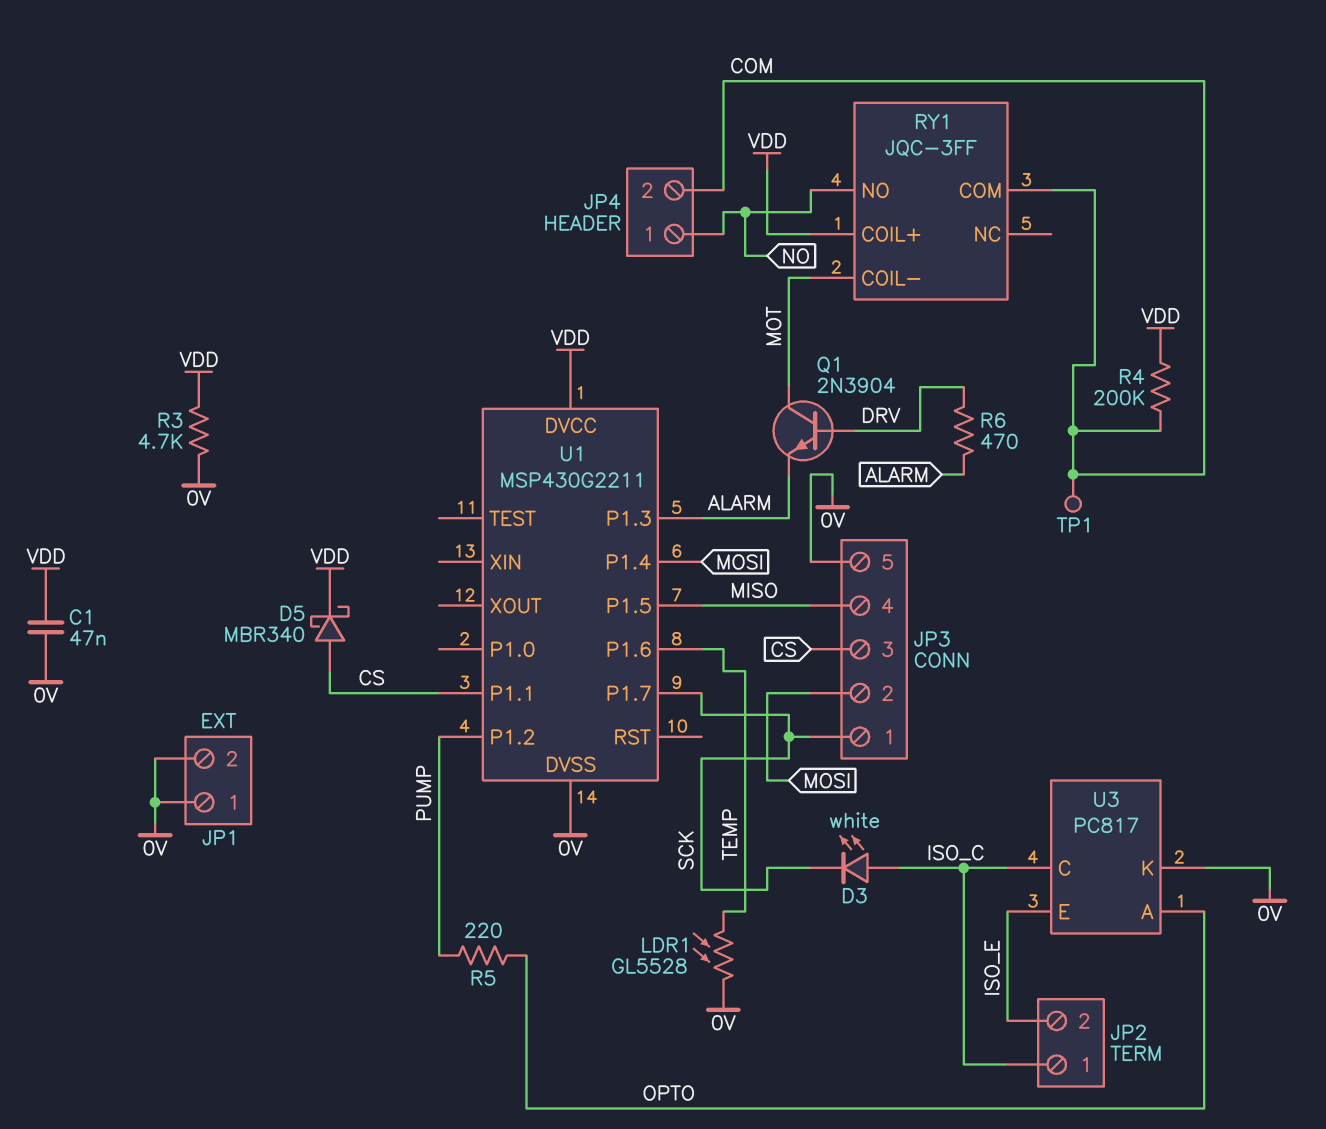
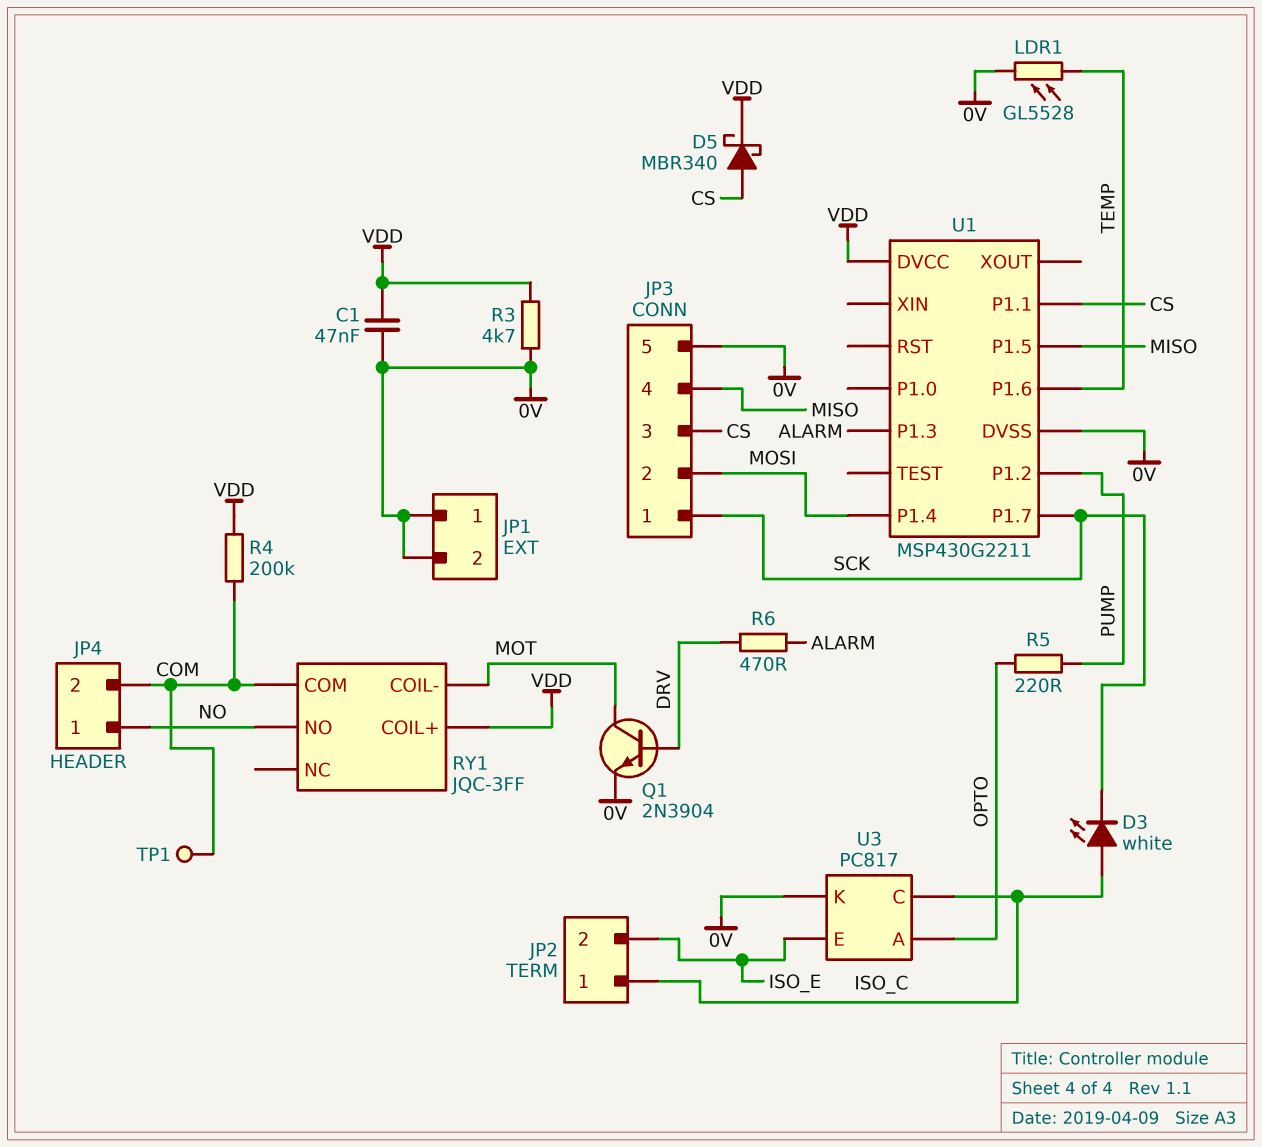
Q1: NPN 2N3904 (B DRV, C MOT, E ALARM) -> NPN 2N3904 (B DRV, C MOT, E 0V)

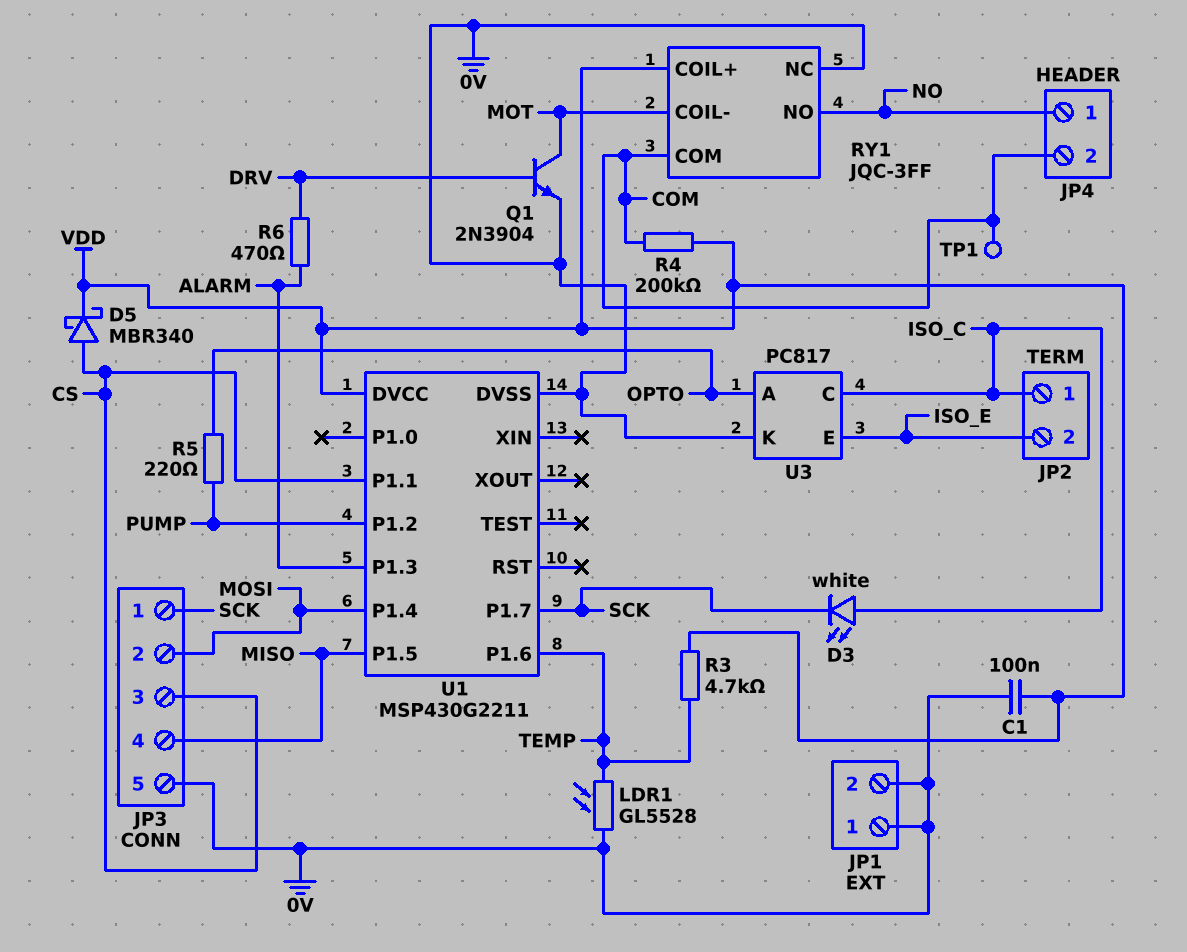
C1: 47nF (0V, VDD) -> 100nF (0V, VDD)
R3: 4.7k (0V, VDD) -> 4.7k (TEMP, VDD)
RY1 pin NC: none -> 0V

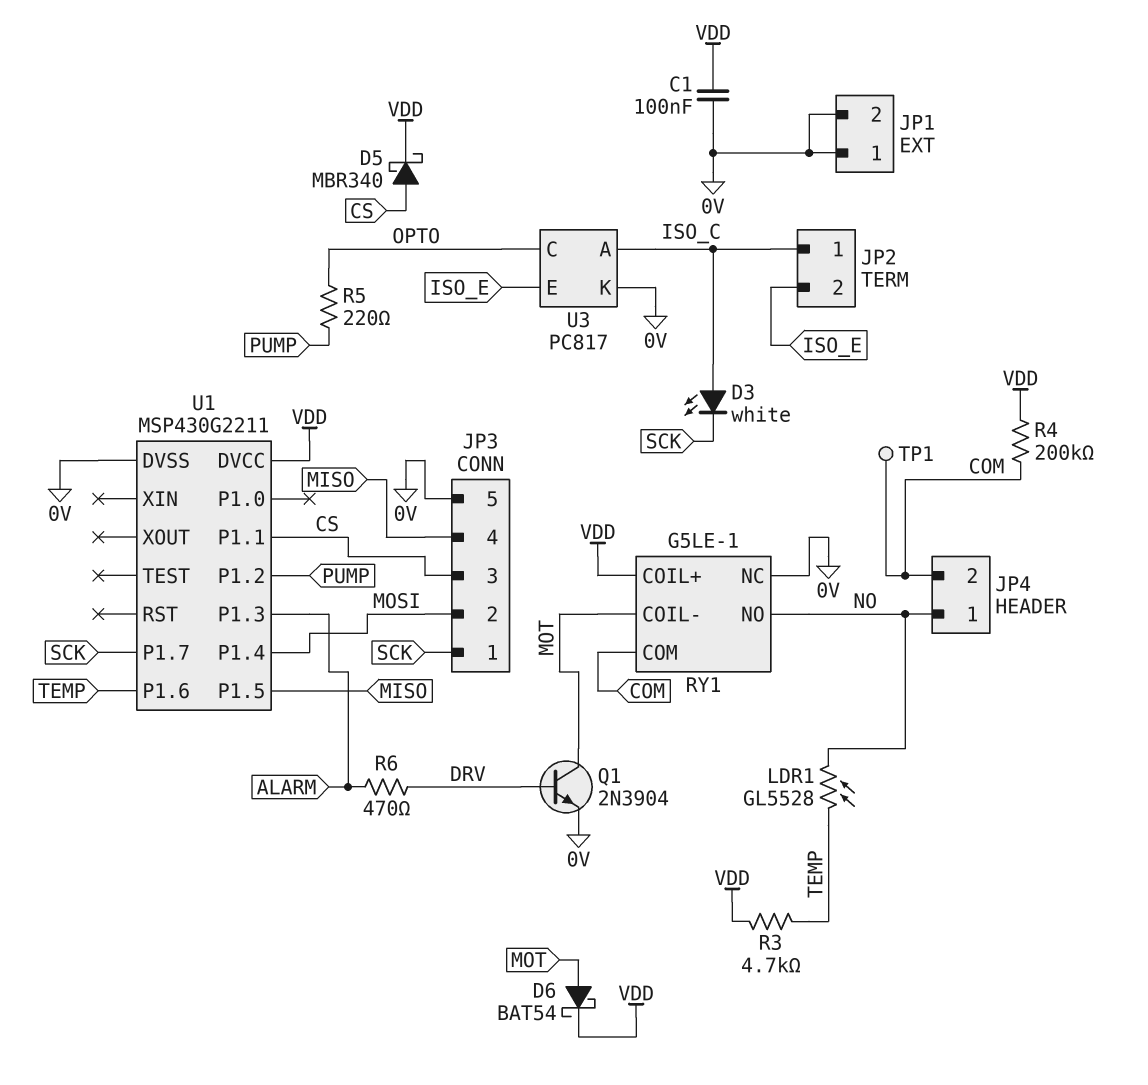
D6: none -> schottky BAT54 (A MOT, K VDD)
LDR1: GL5528 (0V, TEMP) -> GL5528 (NO, TEMP)
RY1: JQC-3FF -> G5LE-1
U3 pin A: OPTO -> ISO_C
U3 pin C: ISO_C -> OPTO

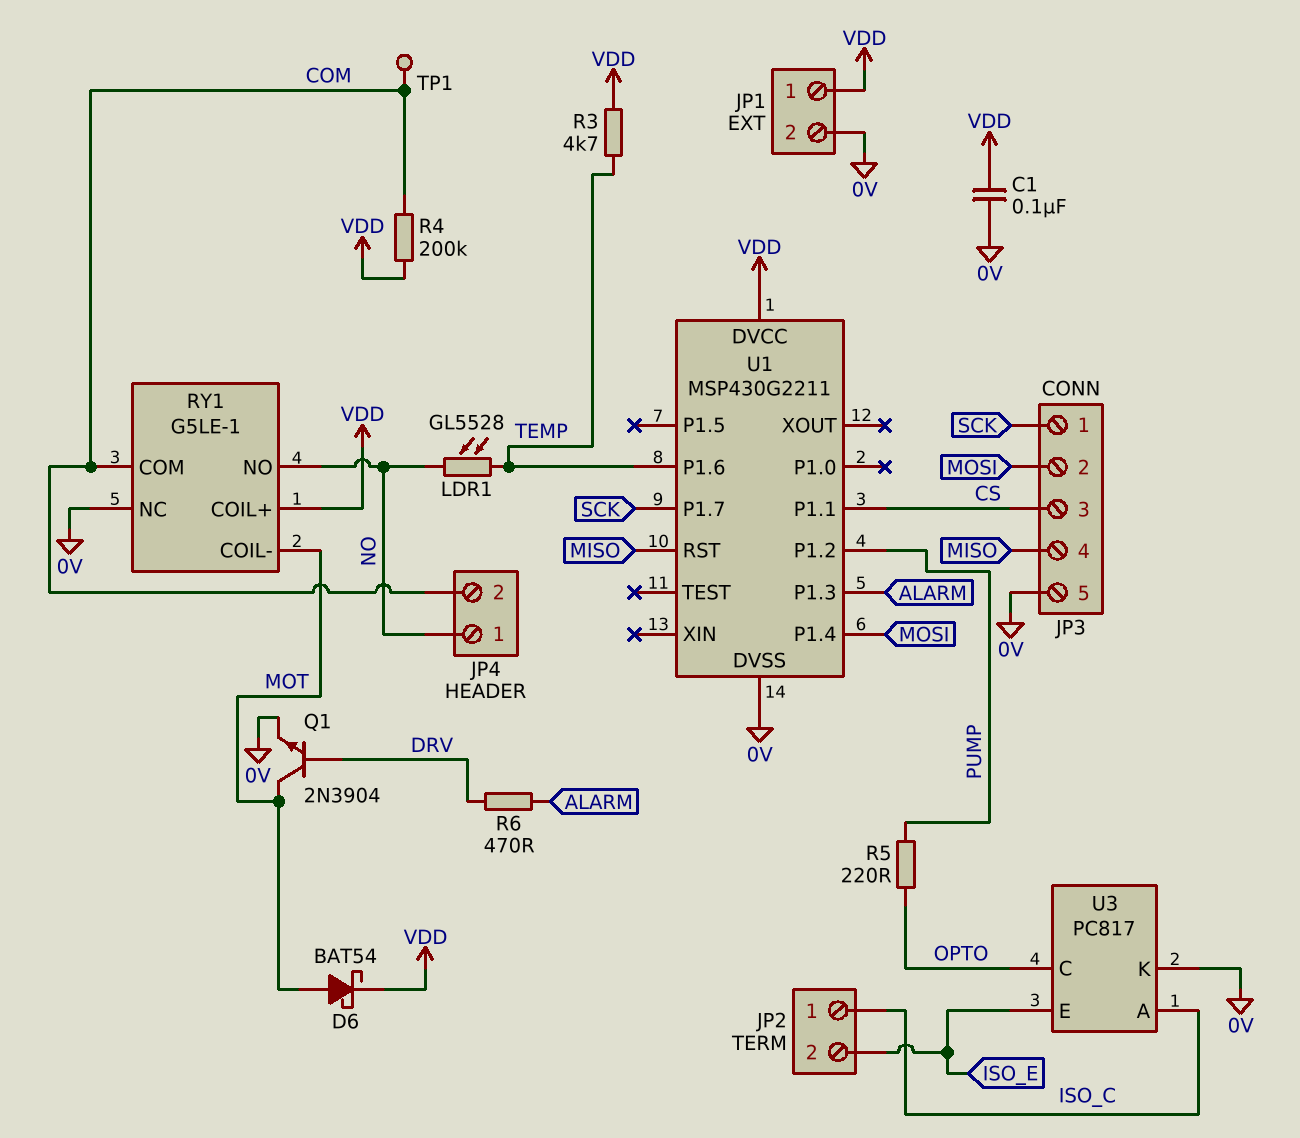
D3: LED white (A ISO_C, K SCK) -> none
D5: schottky MBR340 (A CS, K VDD) -> none
JP1 pin 1: 0V -> VDD
U1 pin P1.5: MISO -> none
U1 pin RST: none -> MISO

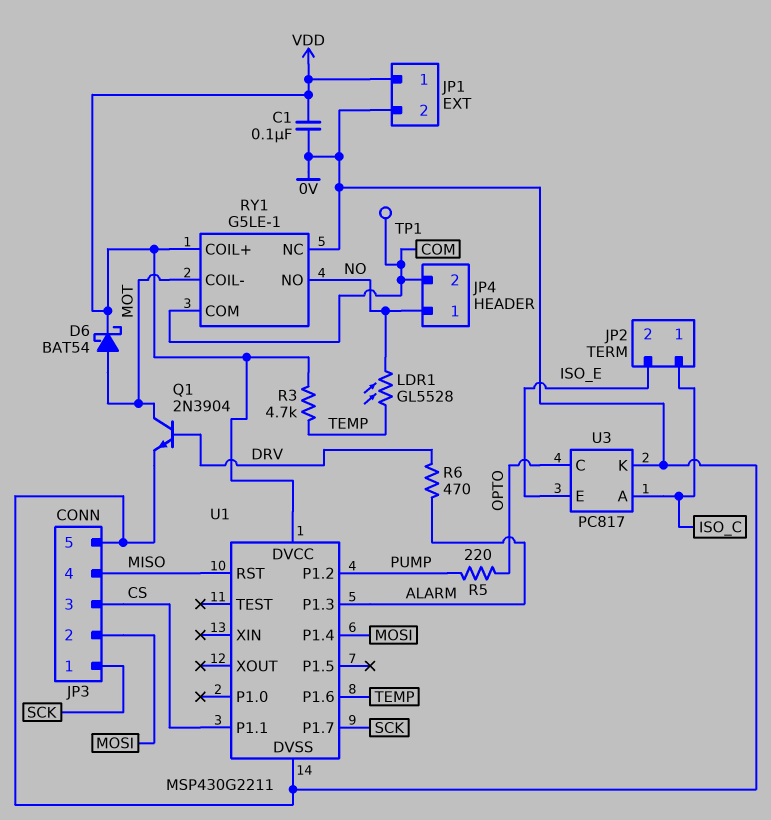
R4: 200k (COM, VDD) -> none

